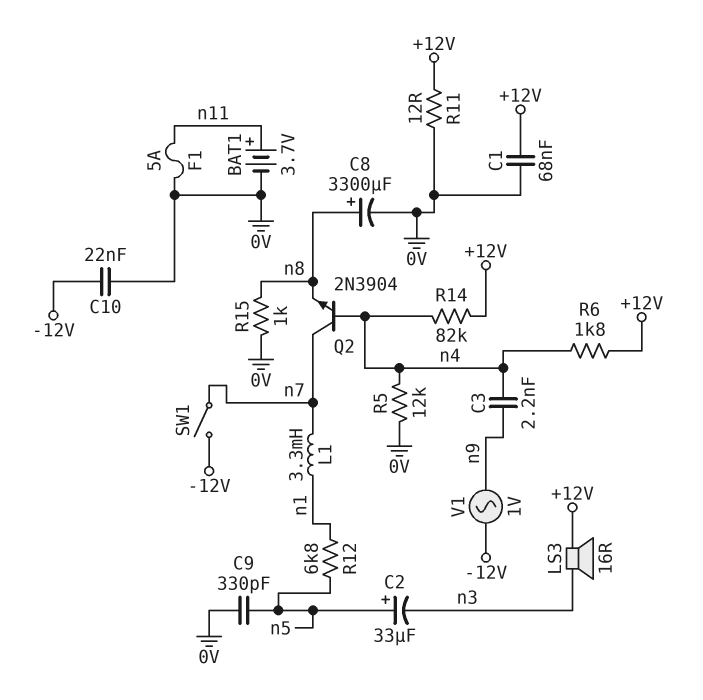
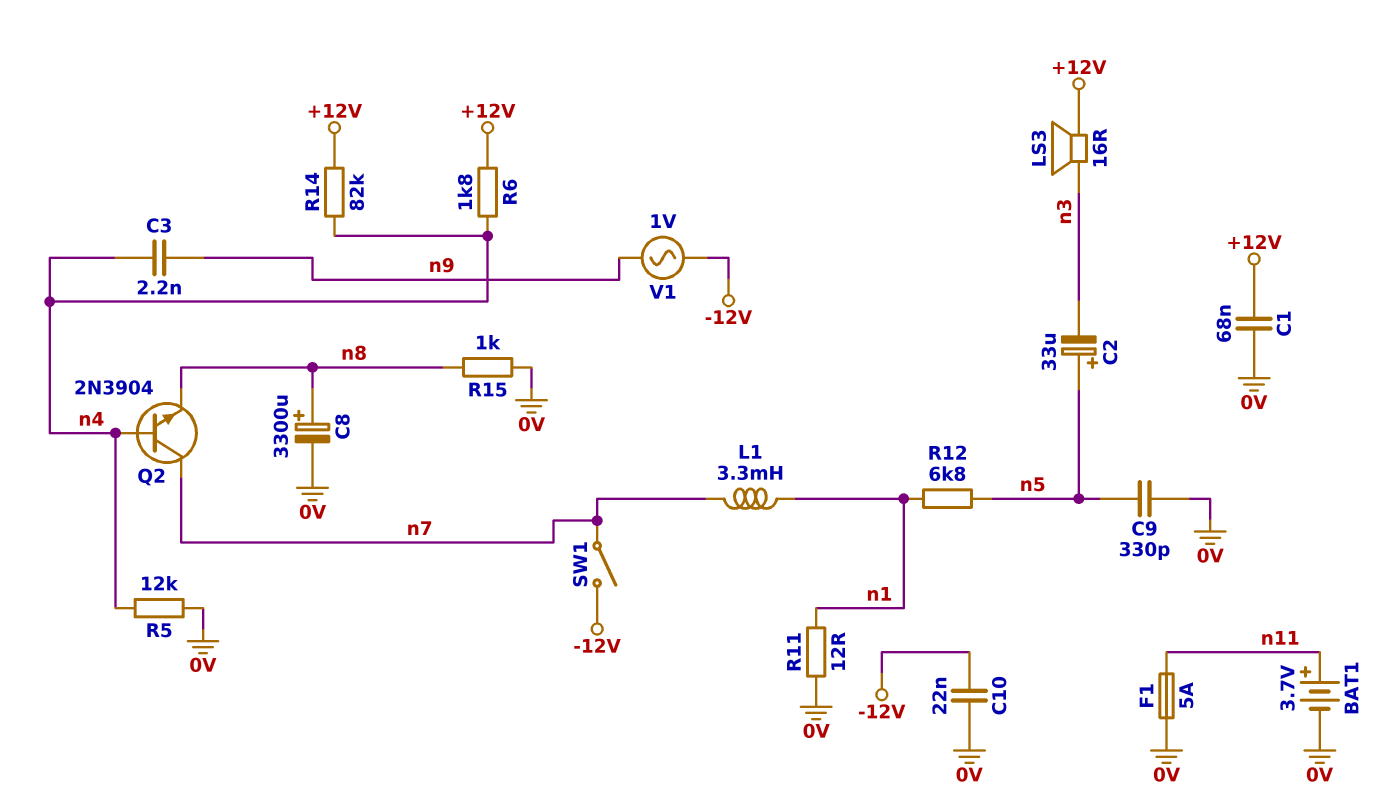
R11: 12 (+12V, 0V) -> 12 (0V, n1)

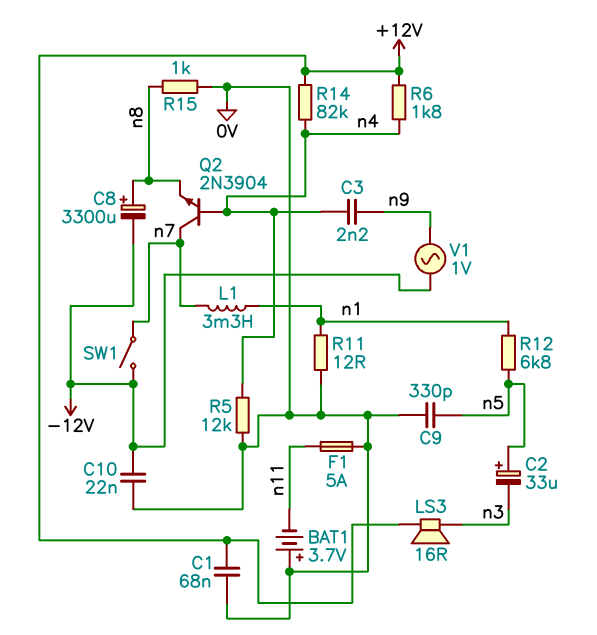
BAT1: 3.7V (plus n11, minus 0V) -> 3.7V (plus 0V, minus n11)
C8: 3300uF (plus n8, minus 0V) -> 3300uF (plus n8, minus -12V)

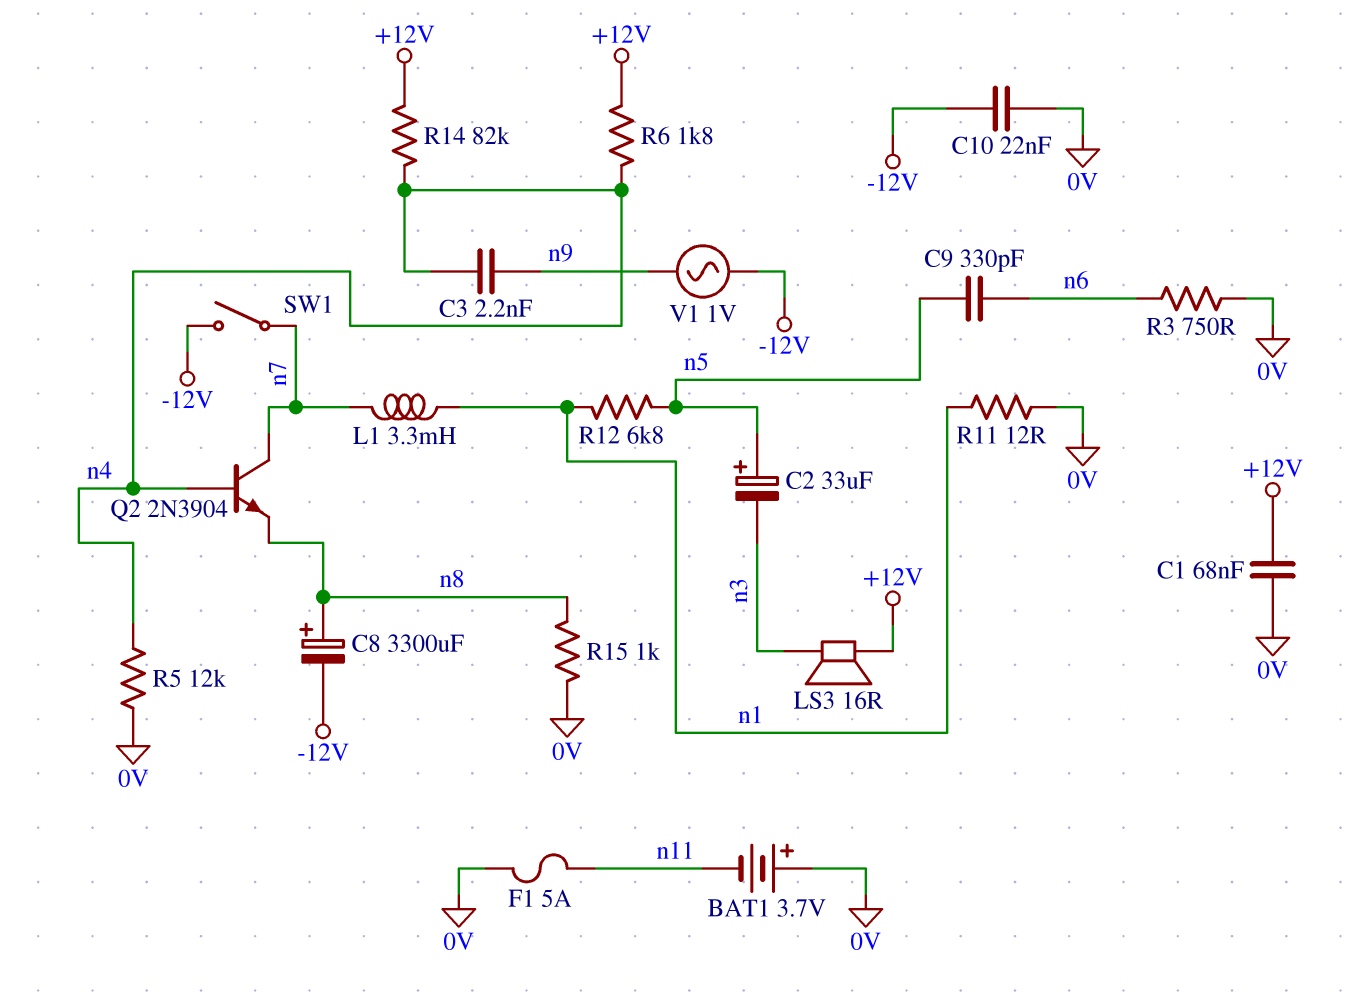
C9: 330pF (0V, n5) -> 330pF (n5, n6)
R3: none -> 750 (0V, n6)

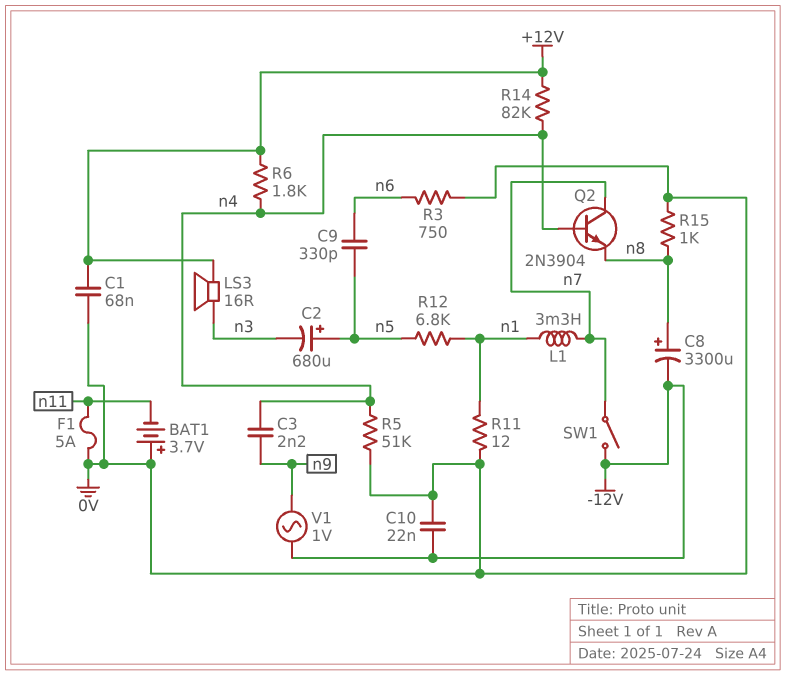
C2: 33uF (plus n5, minus n3) -> 680uF (plus n5, minus n3)
R5: 12k (0V, n4) -> 51k (0V, n4)

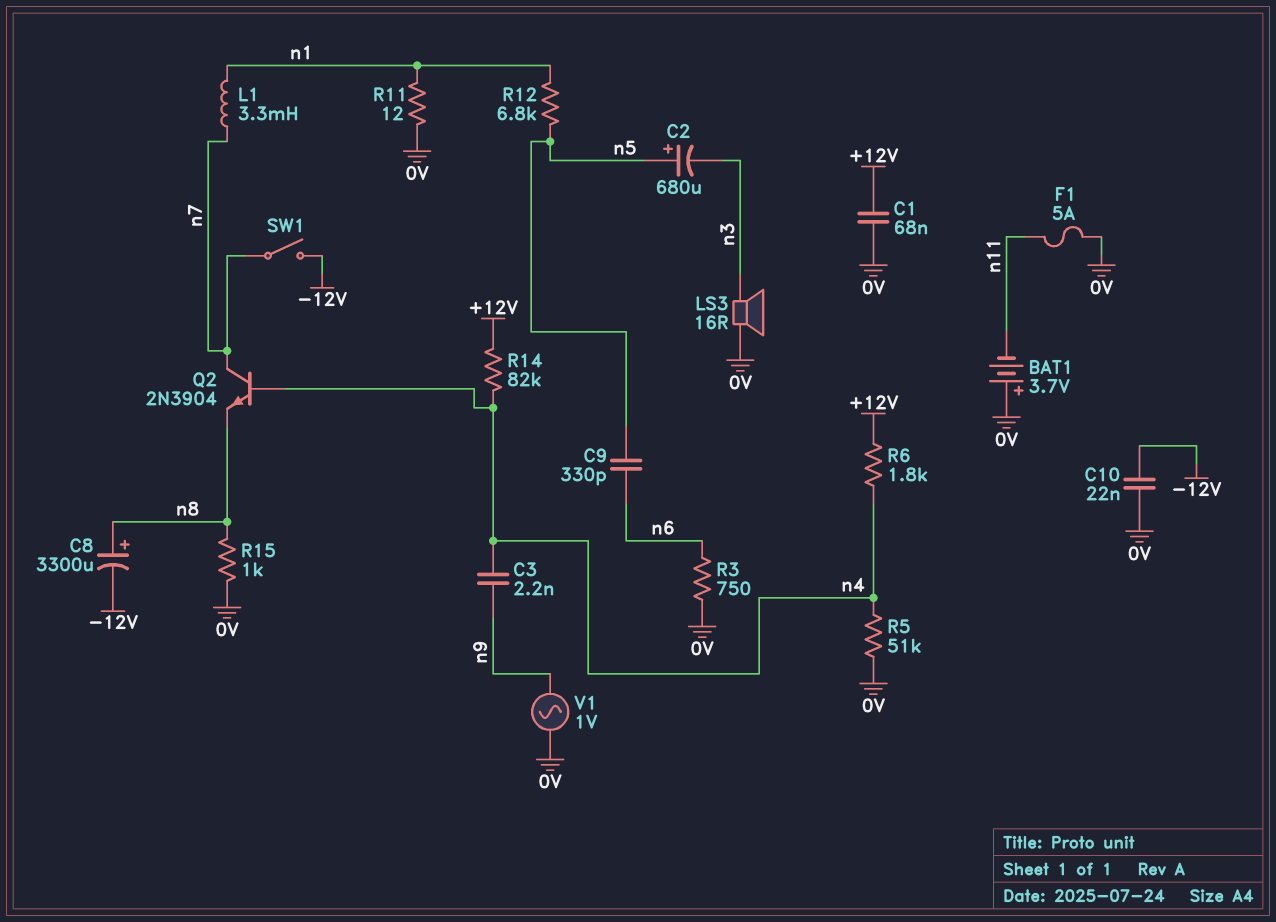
LS3: speaker 16R (+12V, n3) -> speaker 16R (0V, n3)
V1: AC 1V (-12V, n9) -> AC 1V (0V, n9)

